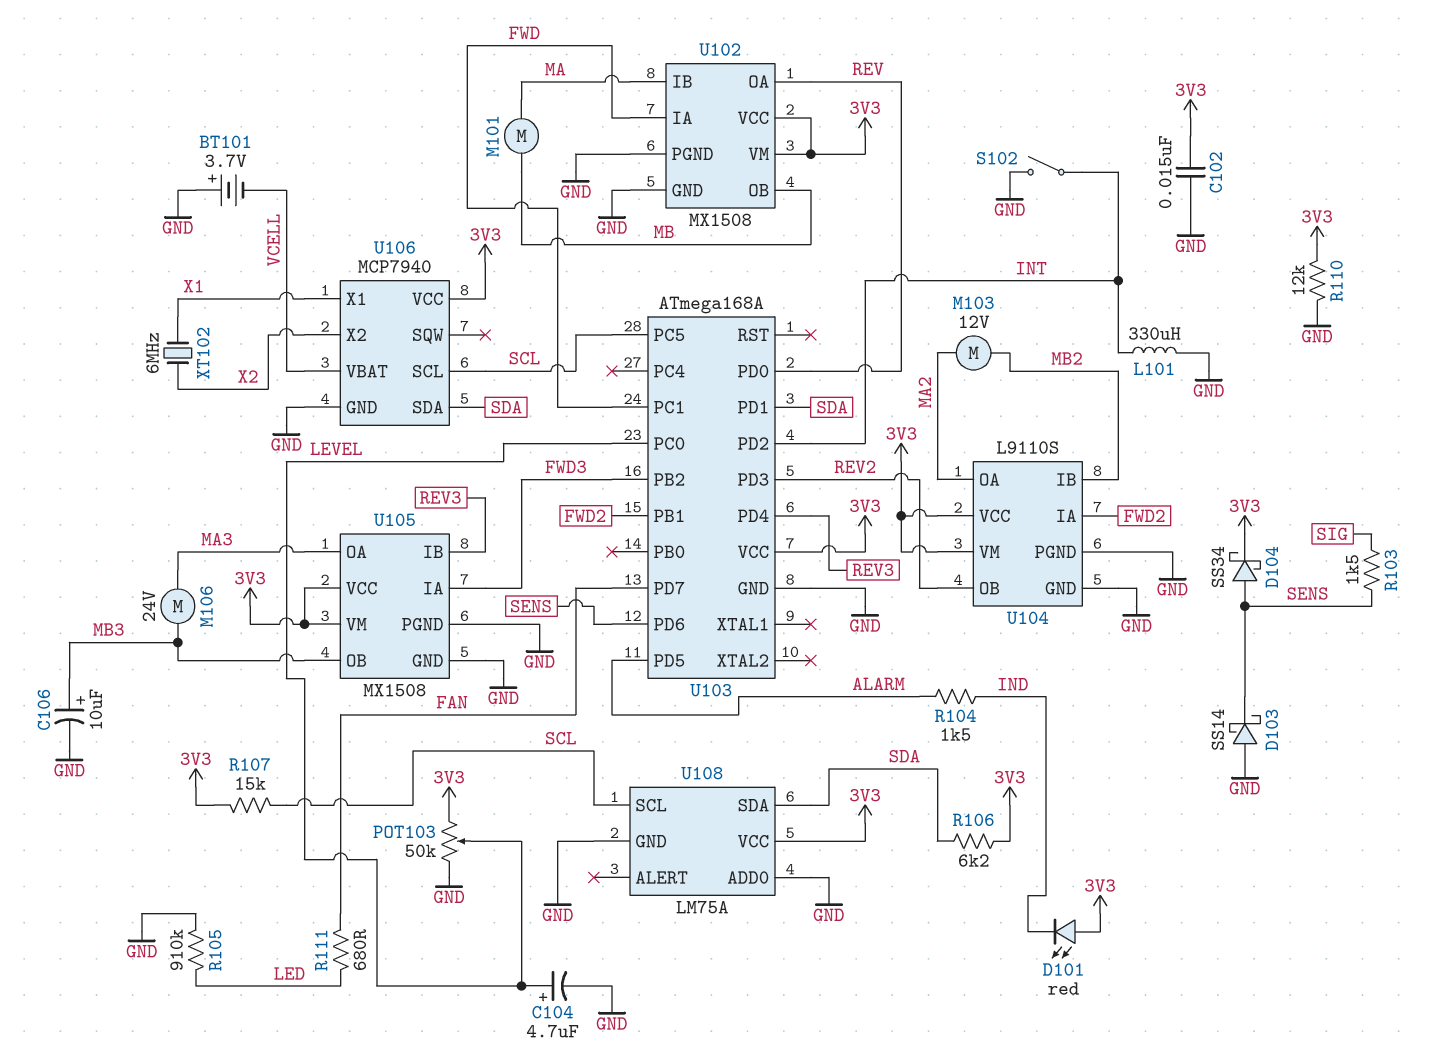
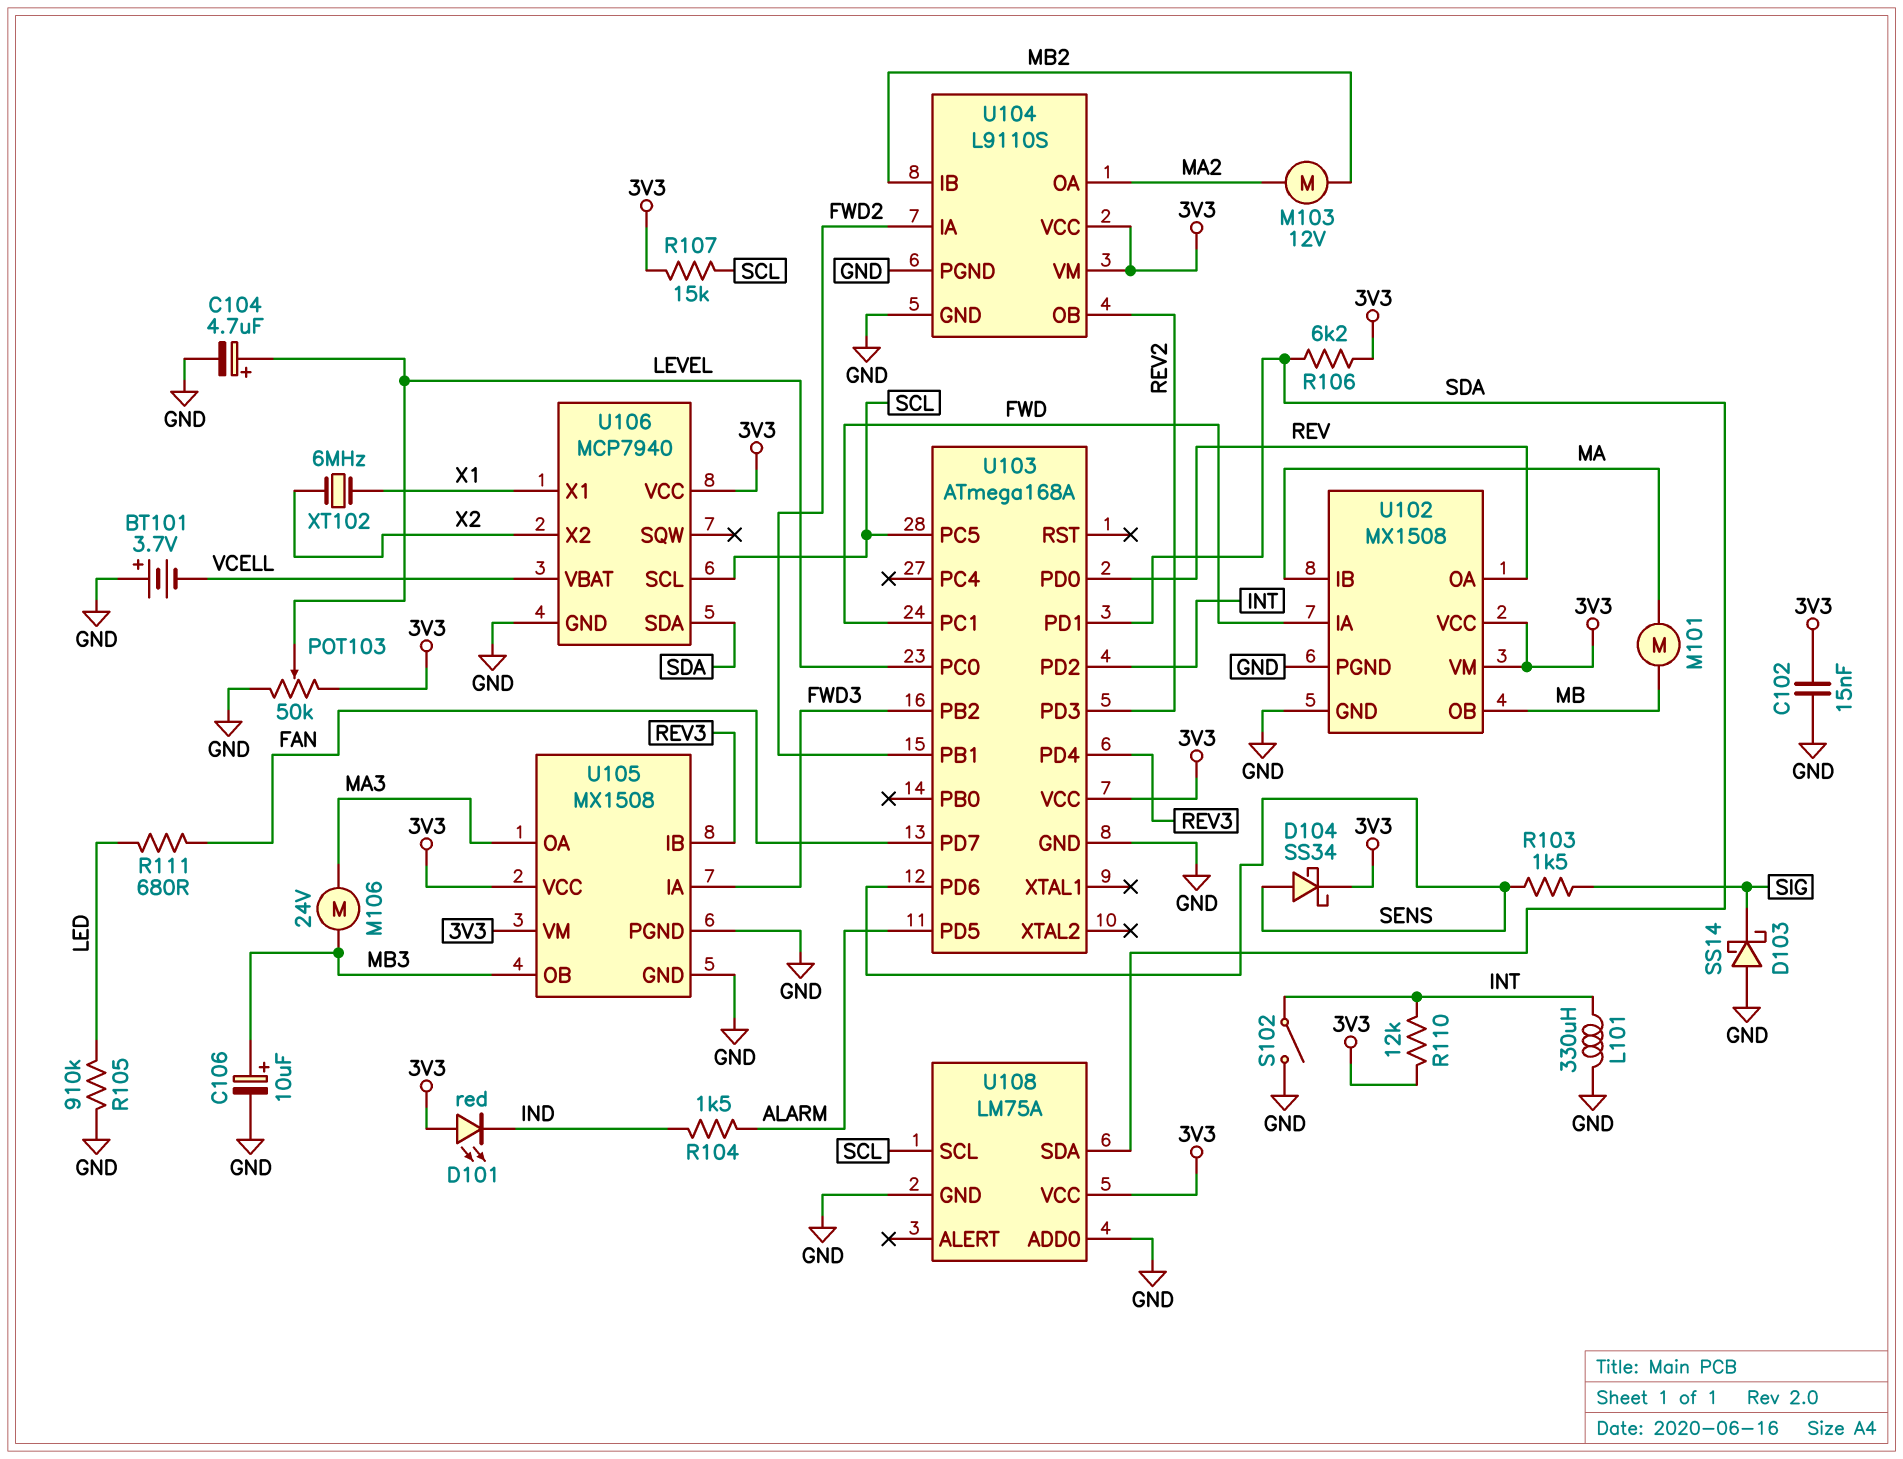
D103: schottky SS14 (A GND, K SENS) -> schottky SS14 (A GND, K SIG)
R110: 12k (3V3, GND) -> 12k (3V3, INT)

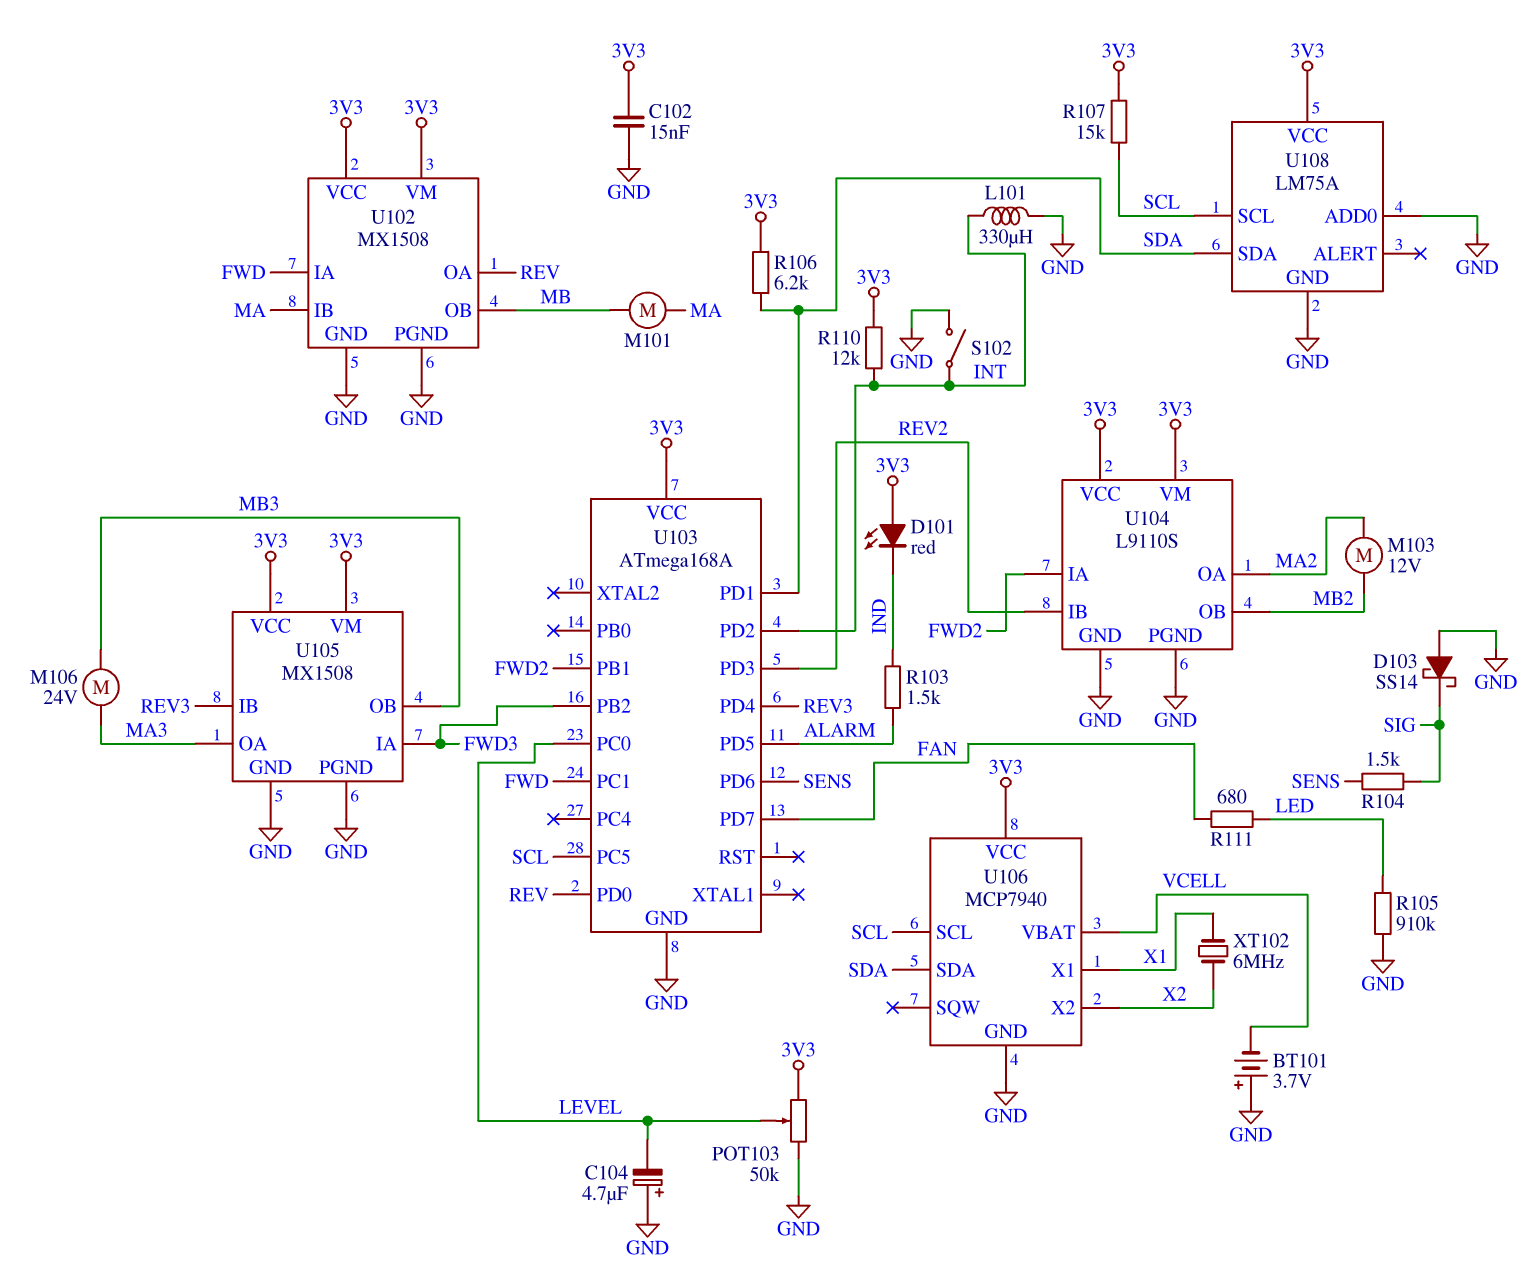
C104: 4.7uF (plus LEVEL, minus GND) -> 4.7uF (plus GND, minus LEVEL)
C106: 10uF (plus MB3, minus GND) -> none
D104: schottky SS34 (A SENS, K 3V3) -> none
R103: 1.5k (SENS, SIG) -> 1.5k (ALARM, IND)
R104: 1.5k (ALARM, IND) -> 1.5k (SENS, SIG)
U104 pin IB: MB2 -> REV2
U104 pin OB: REV2 -> MB2

